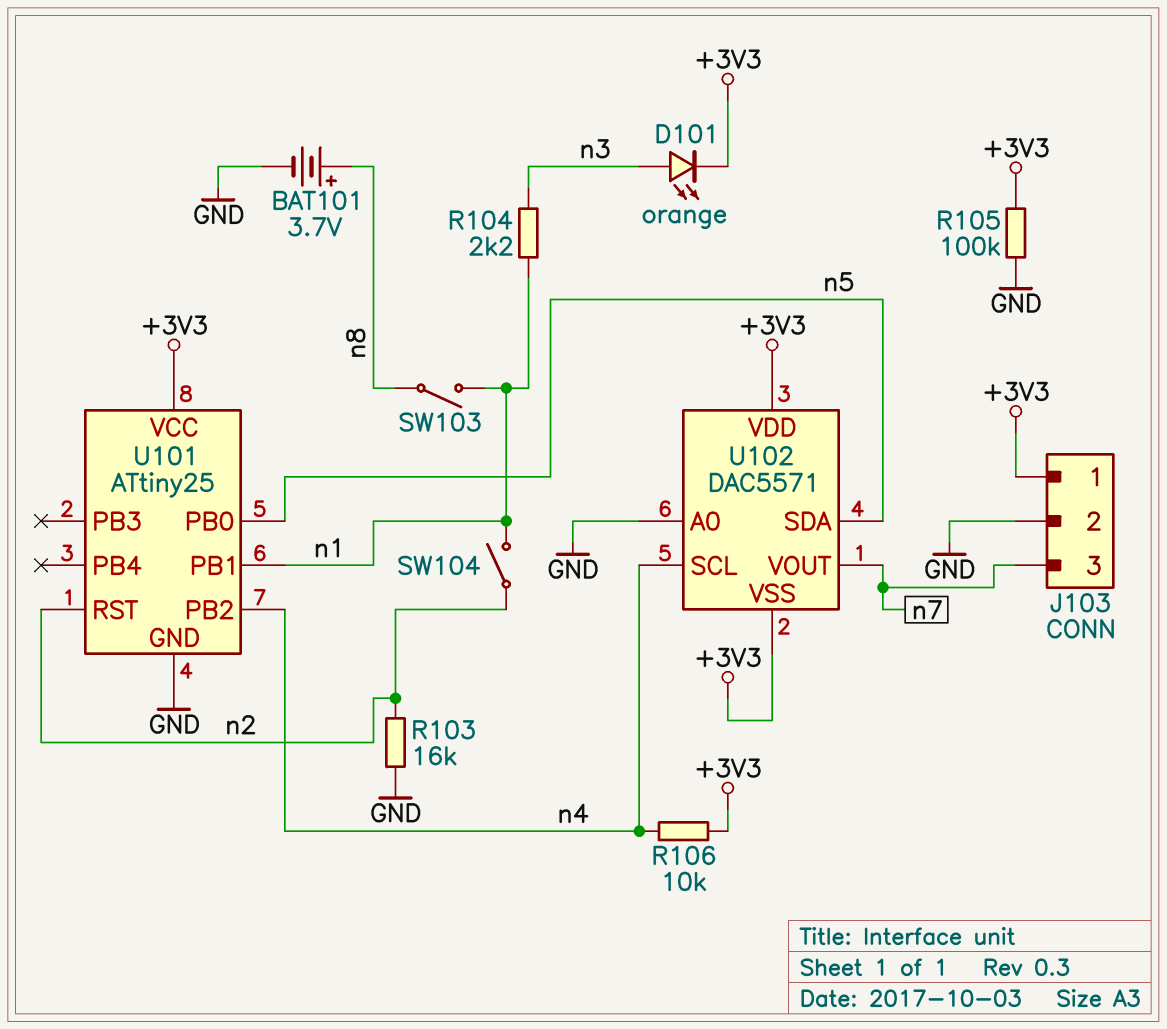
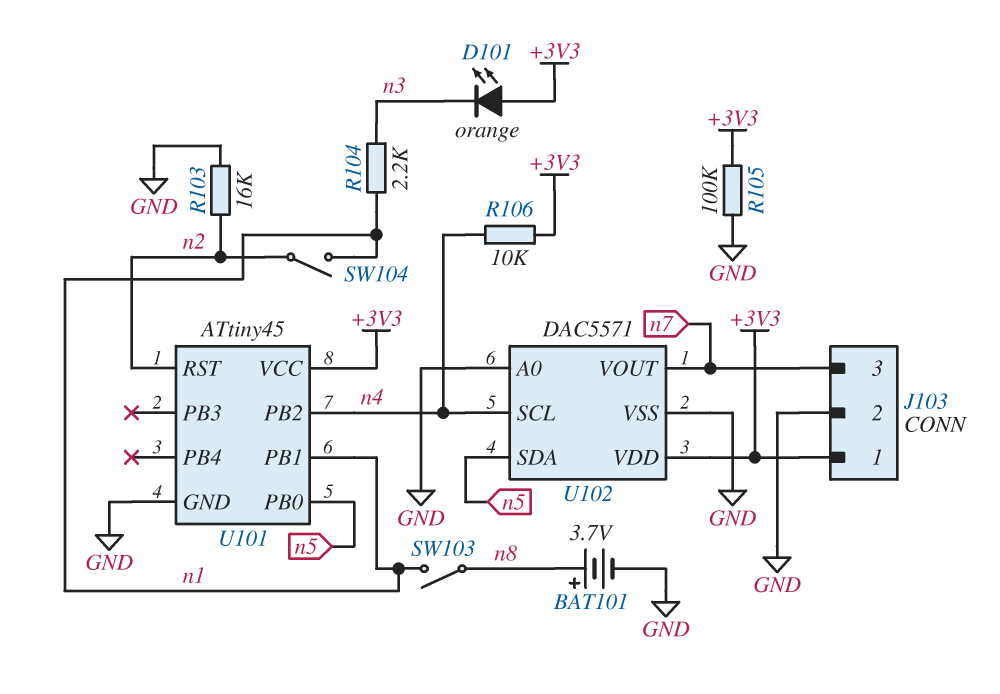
D101: LED orange (A n3, K +3V3) -> LED orange (A +3V3, K n3)
U101: ATtiny25 -> ATtiny45
U102 pin VSS: +3V3 -> GND

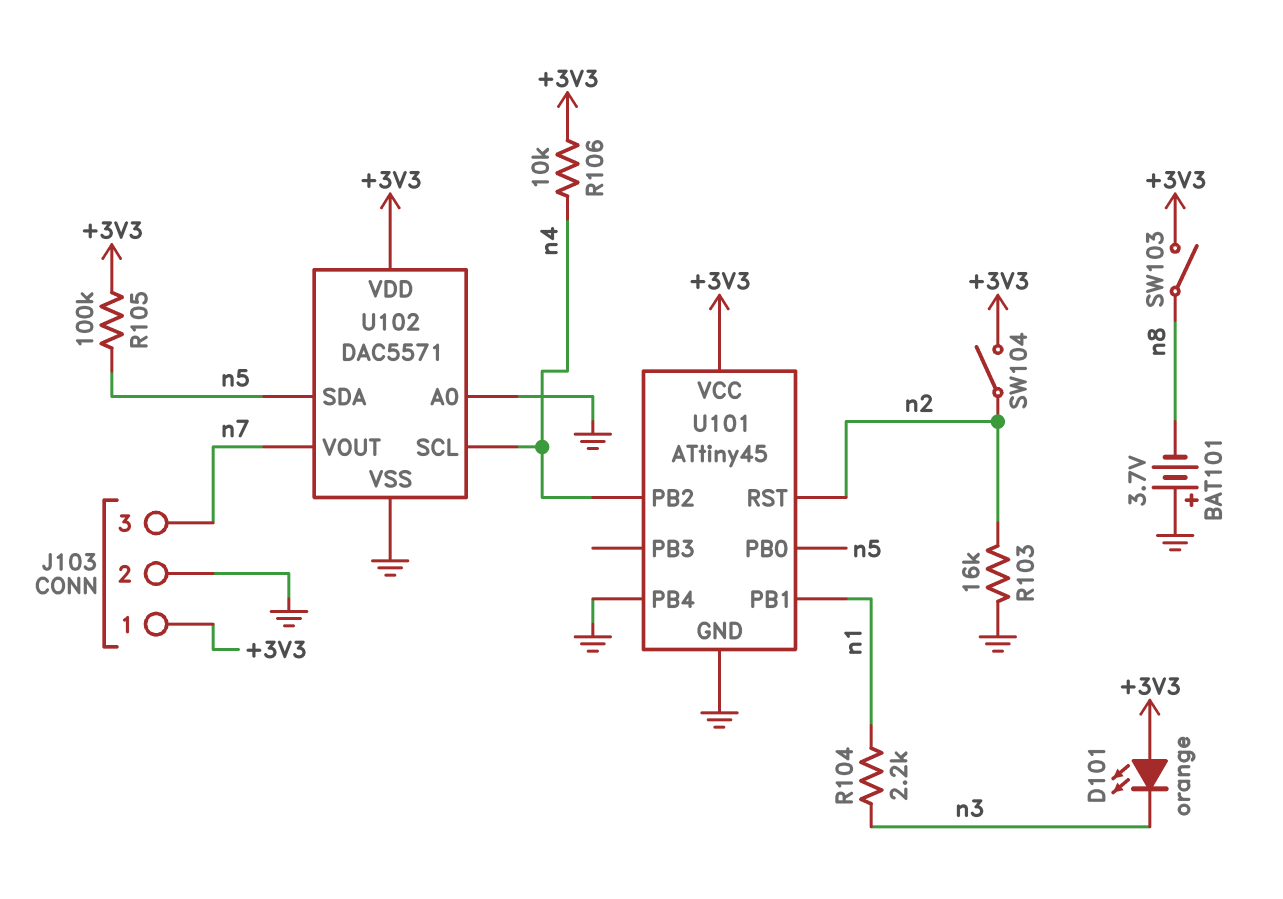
BAT101: 3.7V (plus n8, minus GND) -> 3.7V (plus GND, minus n8)
R105: 100k (+3V3, GND) -> 100k (+3V3, n5)
SW103: switch (n1, n8) -> switch (+3V3, n8)
SW104: switch (n1, n2) -> switch (+3V3, n2)
U101 pin PB4: none -> GND

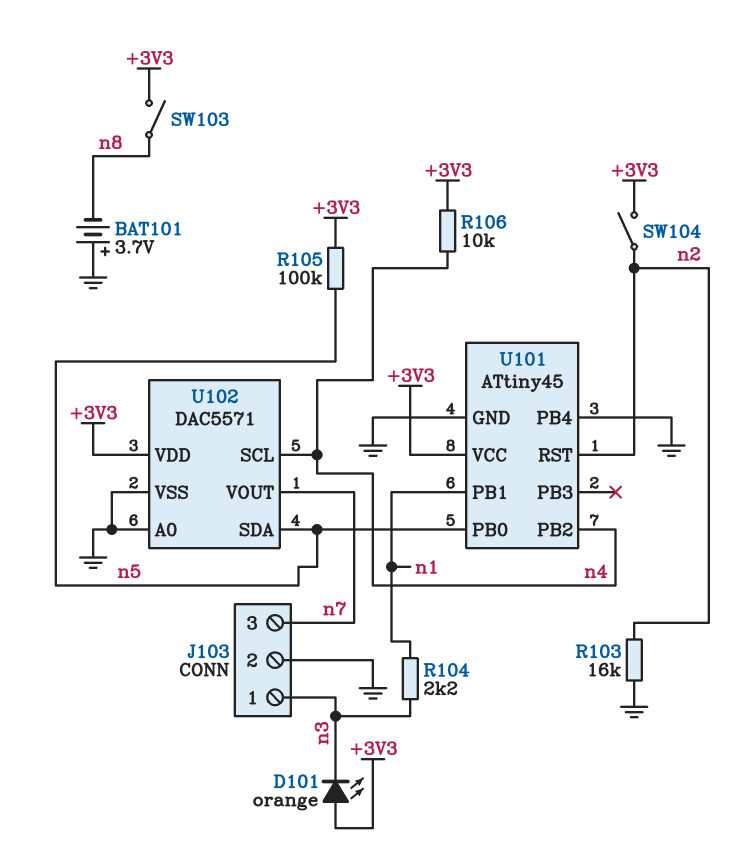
J103 pin 1: +3V3 -> n3

